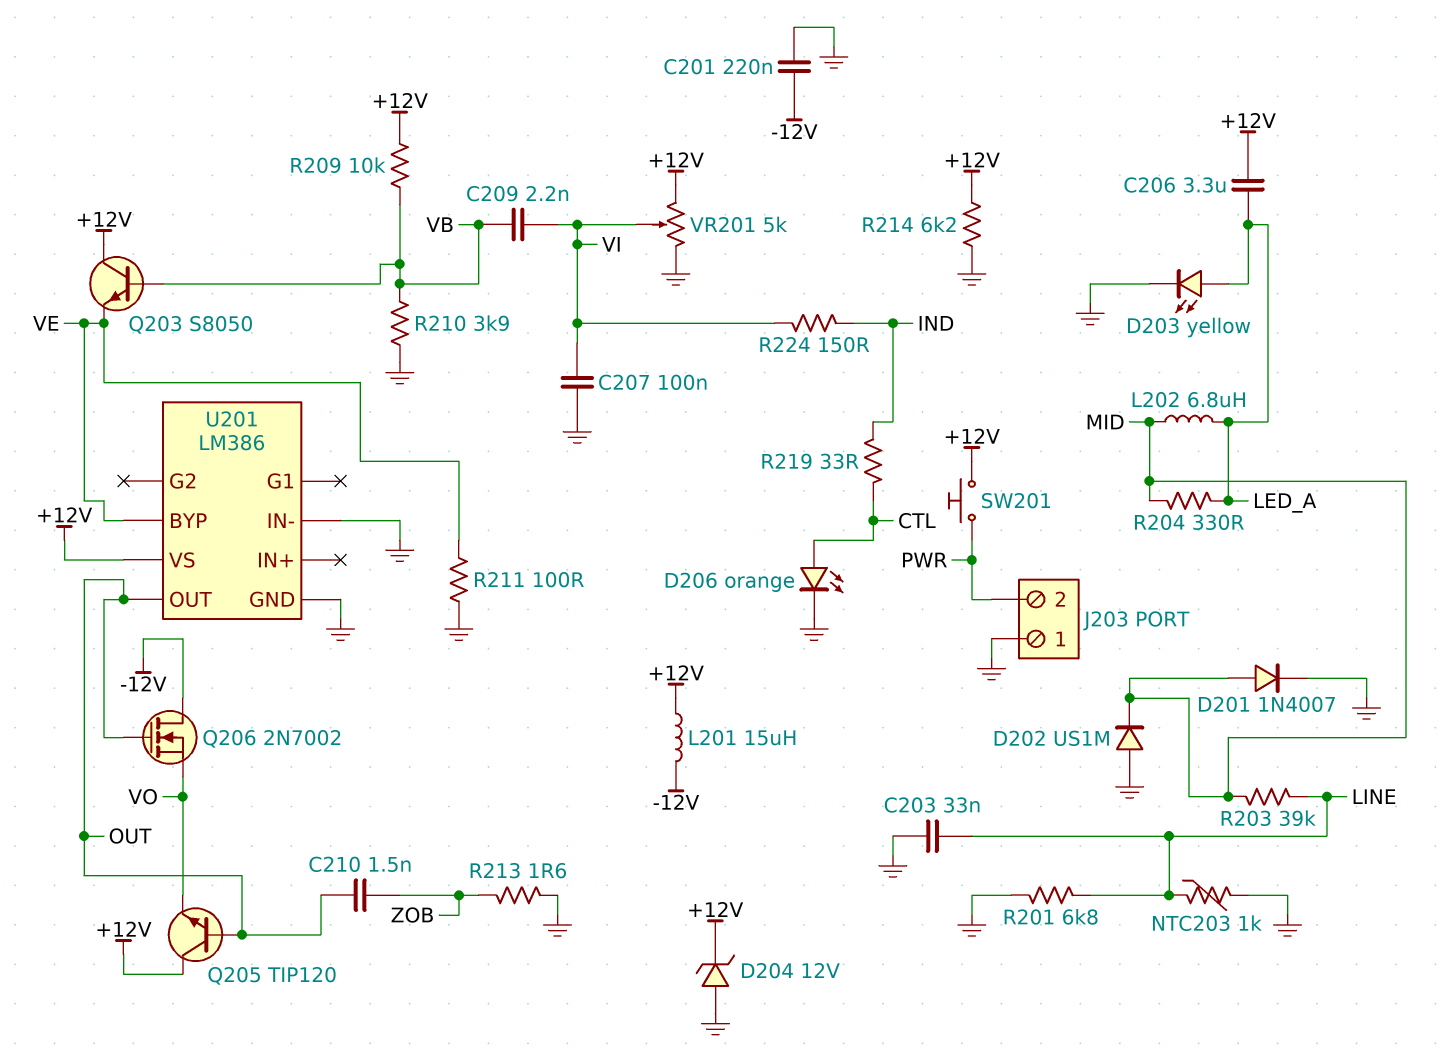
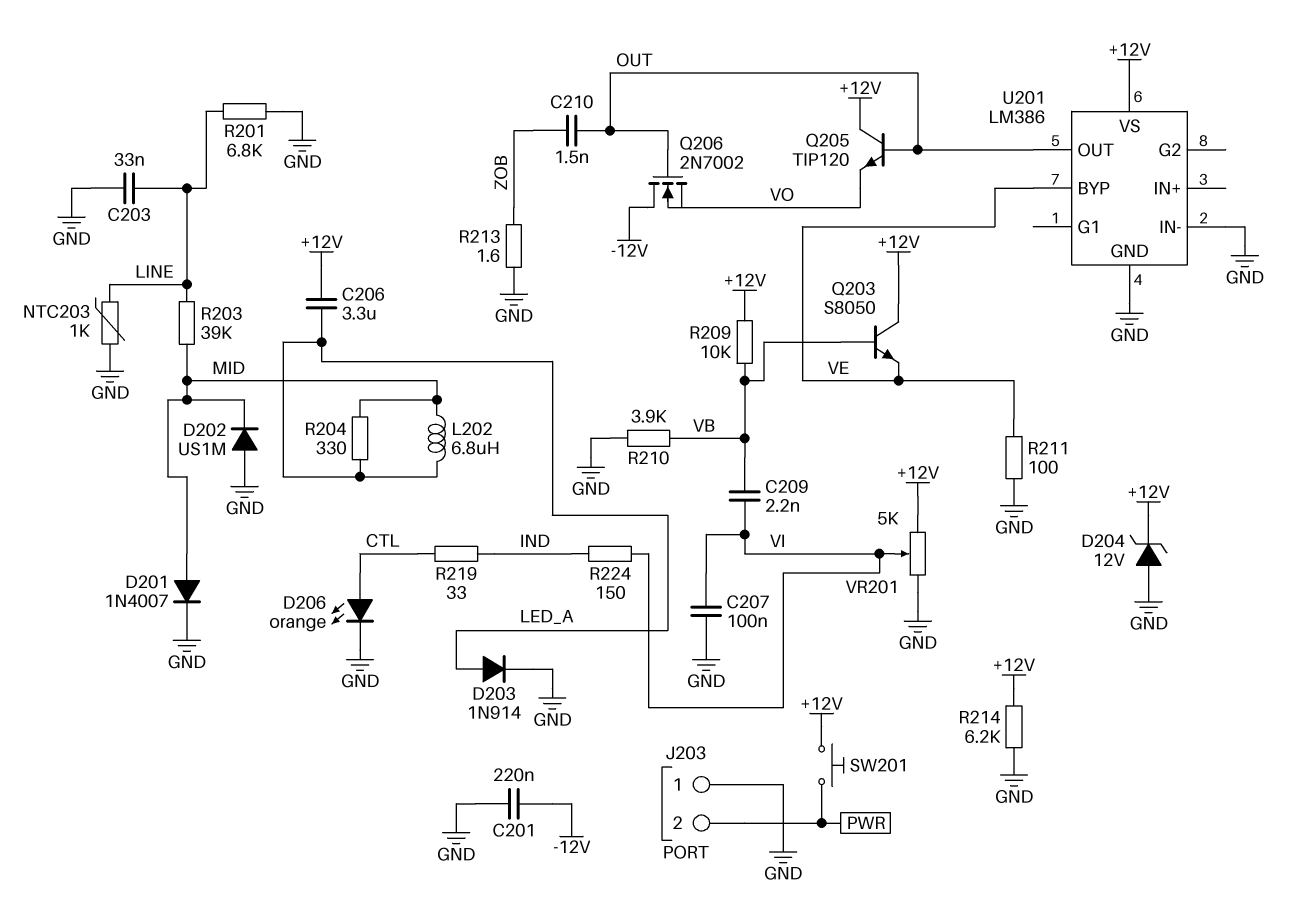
D203: LED yellow (A LED_A, K GND) -> diode 1N914 (A LED_A, K GND)
L201: 15uH (+12V, -12V) -> none

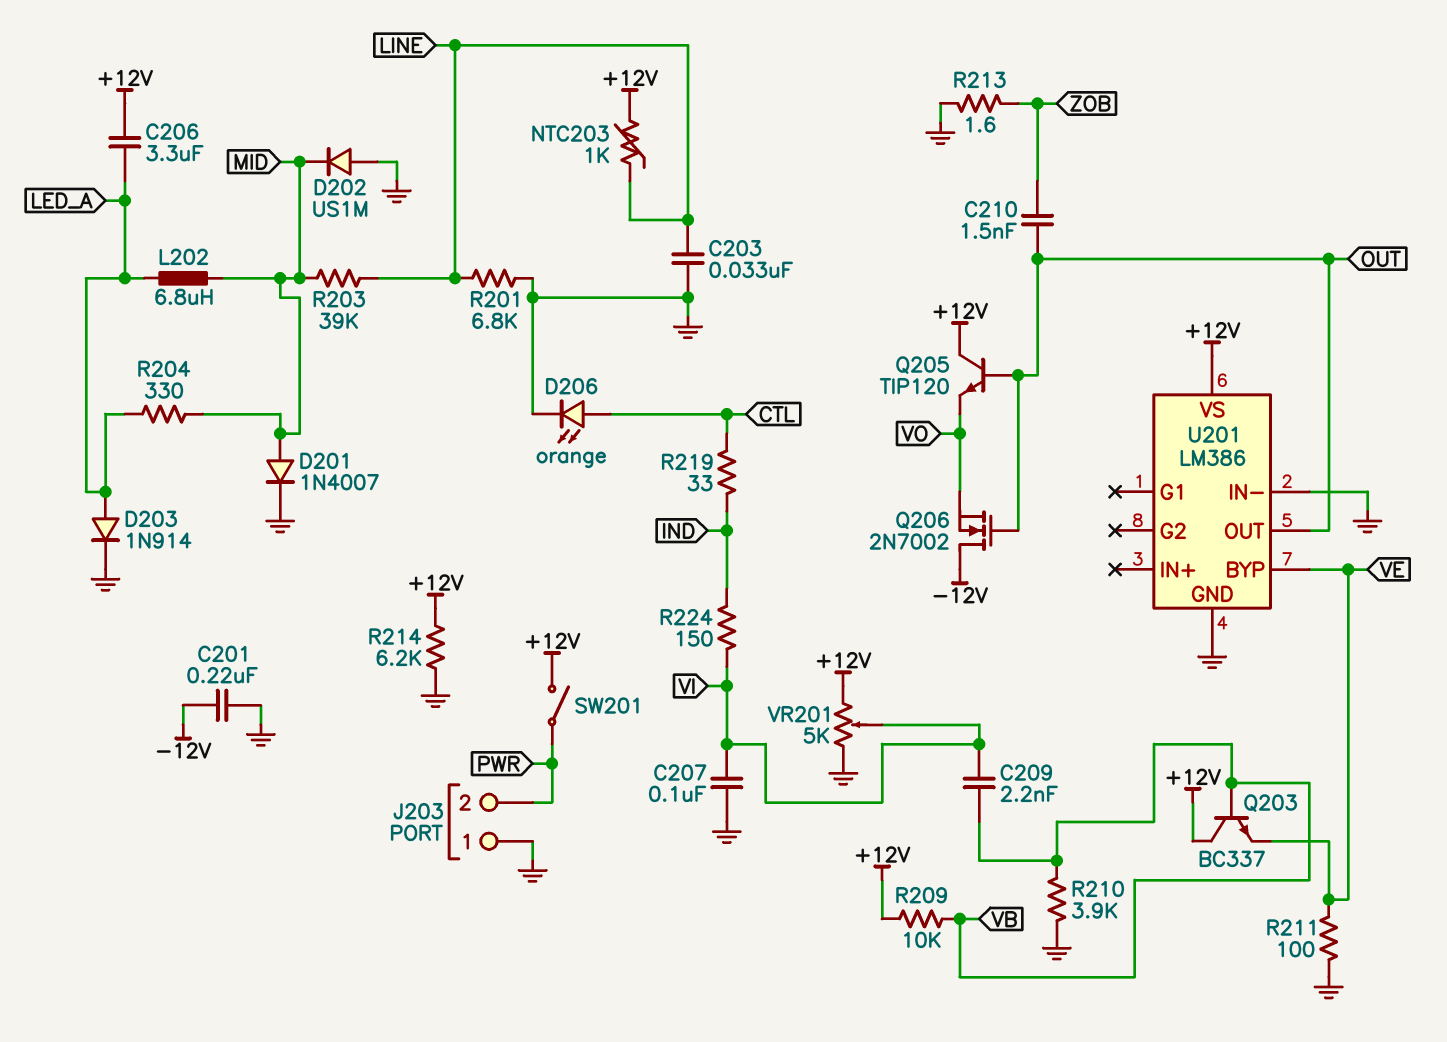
D204: zener 12V (A GND, K +12V) -> none
NTC203: 1k (GND, LINE) -> 1k (+12V, LINE)
Q203: NPN S8050 (B VB, C +12V, E VE) -> NPN BC337 (B VB, C +12V, E VE)
SW201: button (+12V, PWR) -> switch (+12V, PWR)

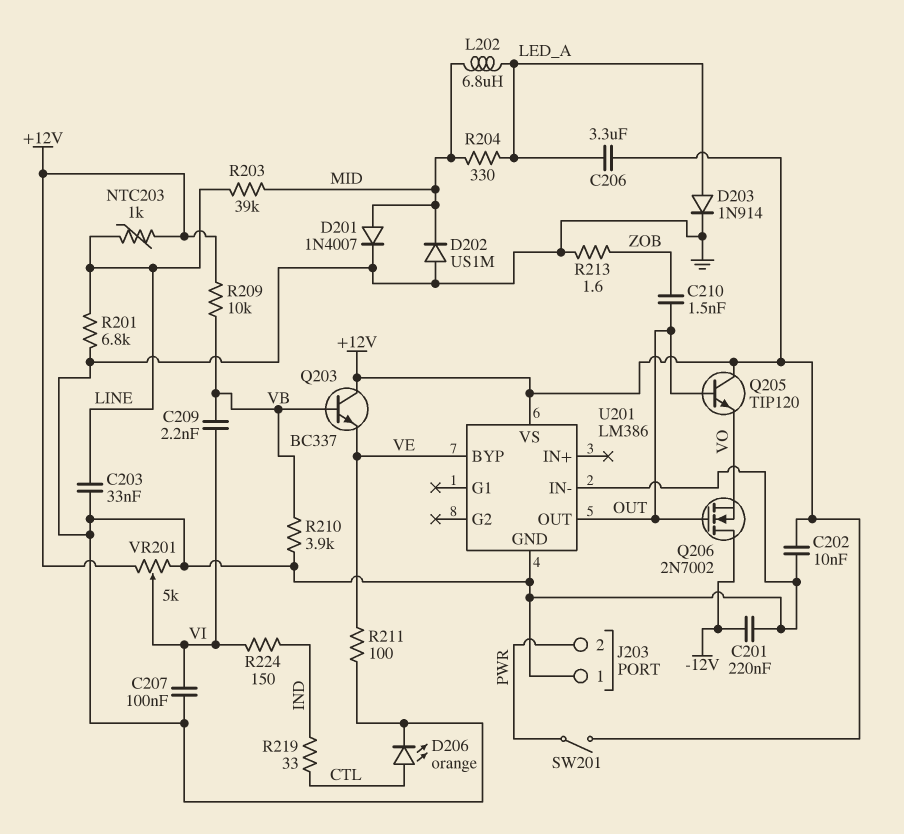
C202: none -> 10nF (+12V, GND)
R214: 6.2k (+12V, GND) -> none

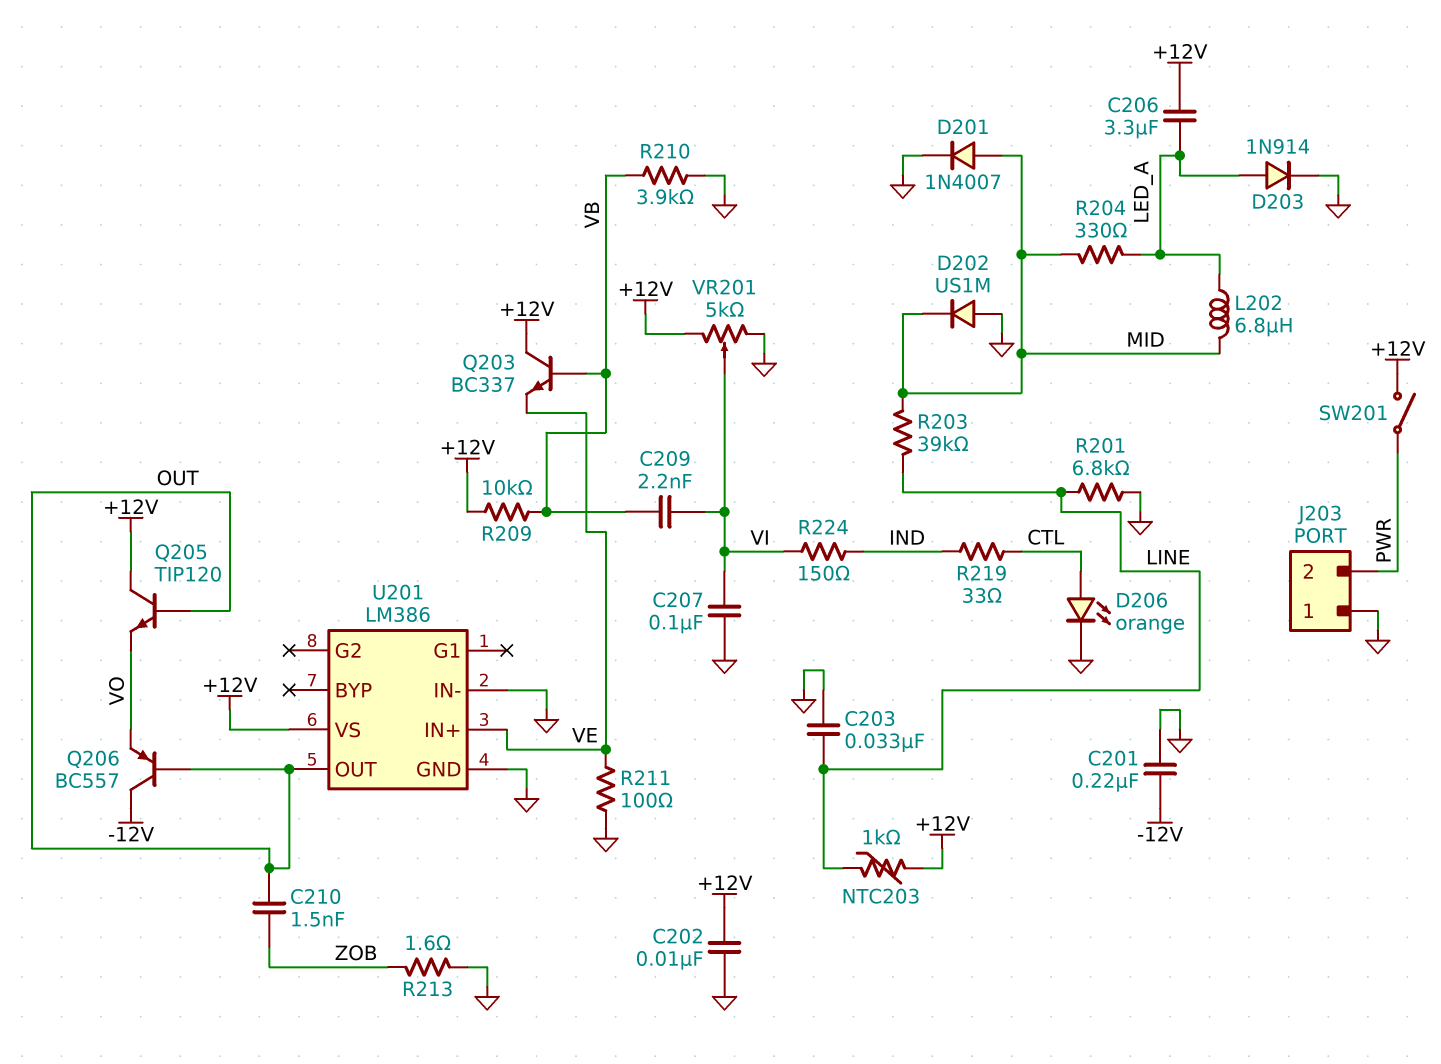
Q206: NMOS 2N7002 (G OUT, D -12V, S VO) -> PNP BC557 (B OUT, C -12V, E VO)
U201 pin BYP: VE -> none
U201 pin IN+: none -> VE

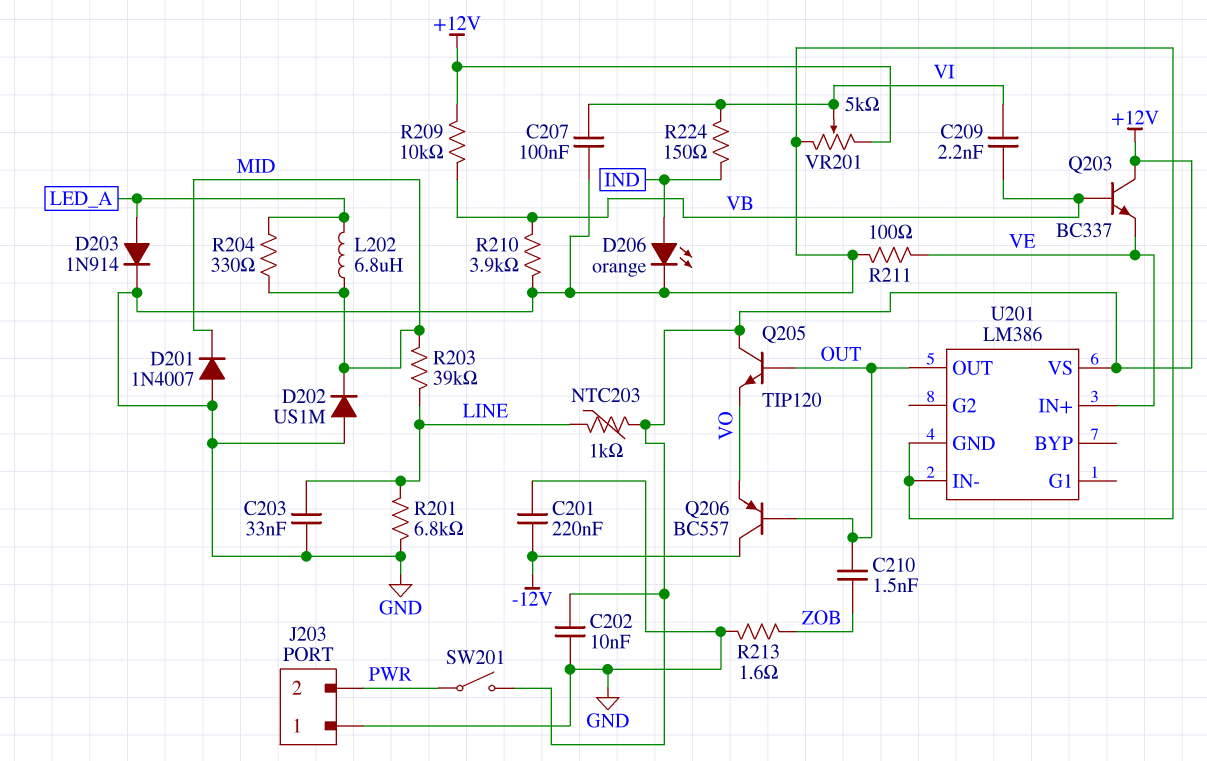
C206: 3.3uF (+12V, LED_A) -> none
D201: diode 1N4007 (A MID, K GND) -> diode 1N4007 (A GND, K MID)
D206: LED orange (A CTL, K GND) -> LED orange (A IND, K GND)
R219: 33 (CTL, IND) -> none

